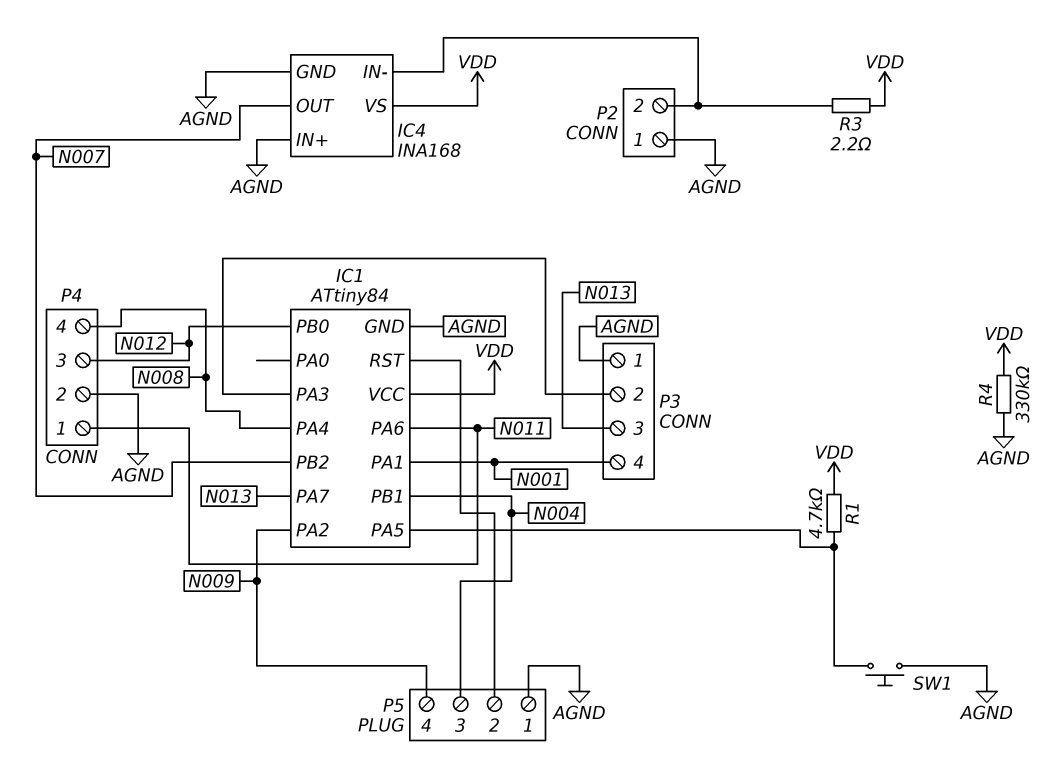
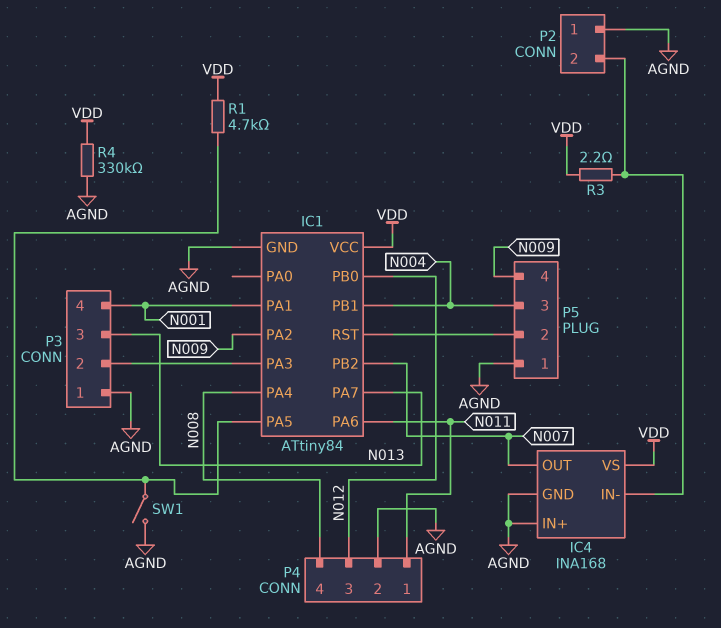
SW1: button (AGND, IC1/PA5) -> switch (AGND, IC1/PA5)

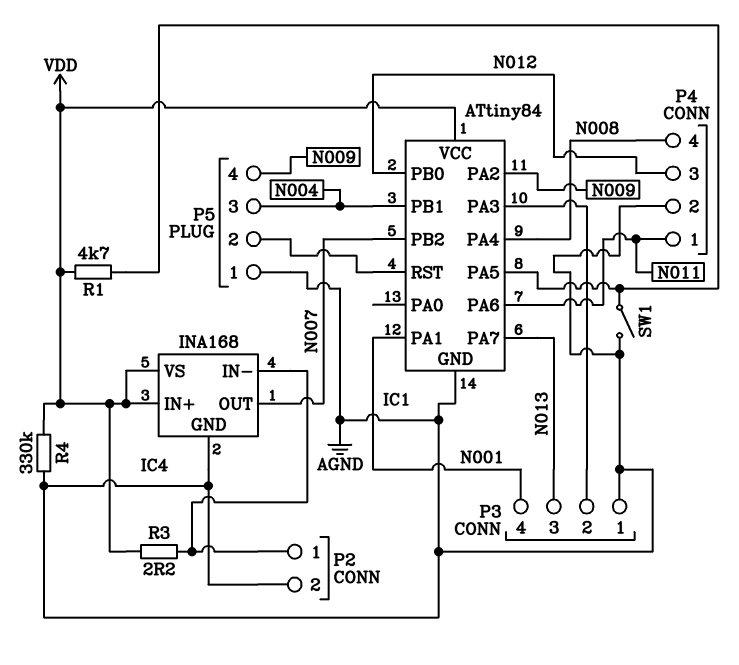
IC4 pin IN+: AGND -> VDD
P2 pin 1: AGND -> IC4/IN-
P2 pin 2: IC4/IN- -> AGND

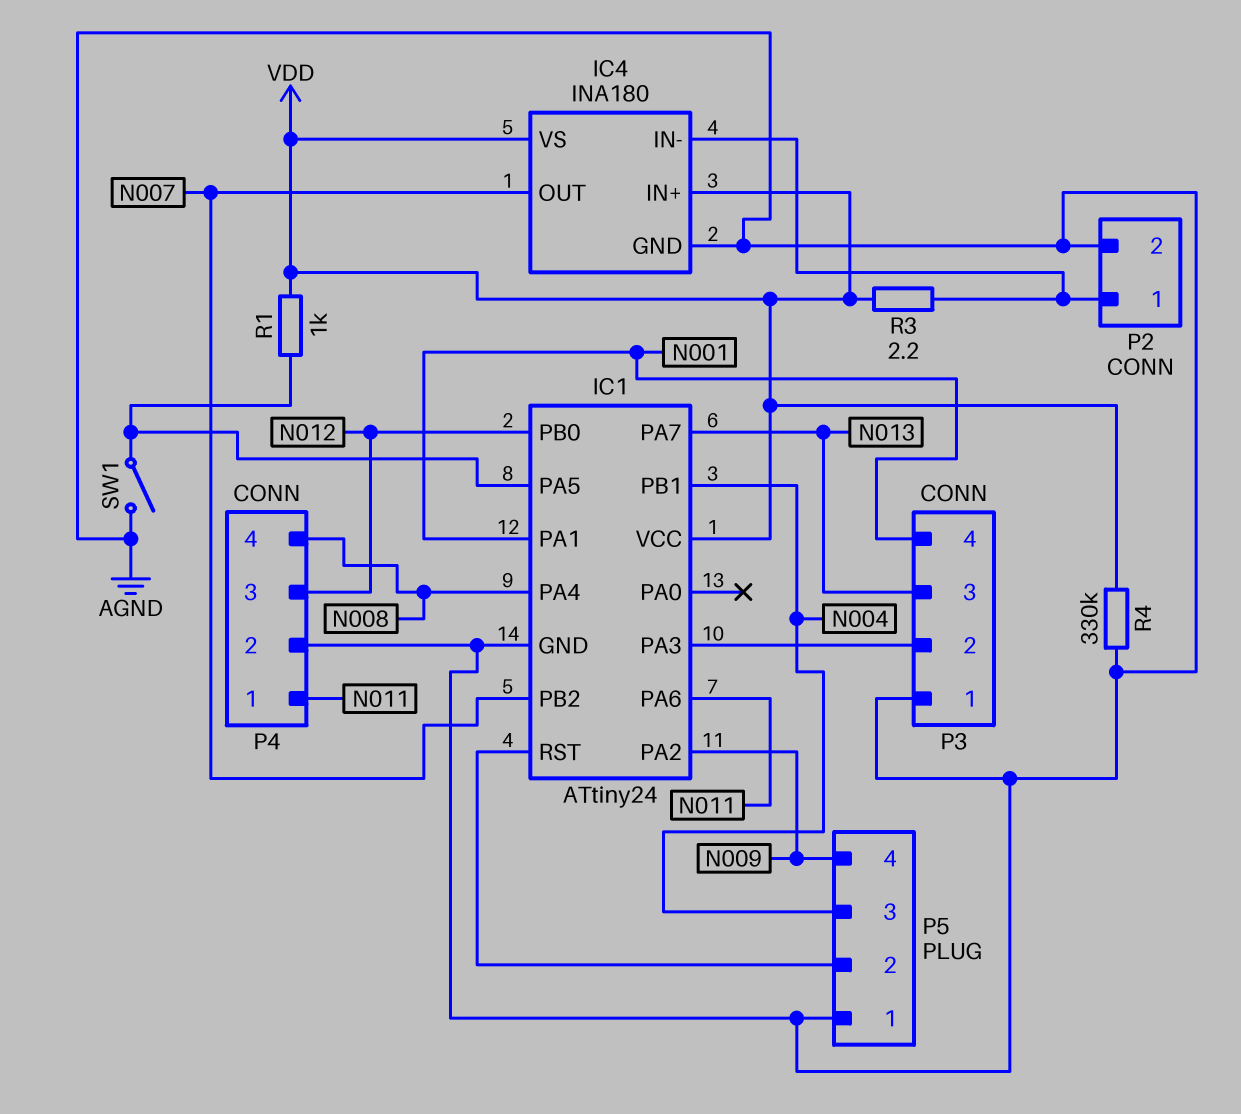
IC1: ATtiny84 -> ATtiny24
IC4: INA168 -> INA180
R1: 4.7k (IC1/PA5, VDD) -> 1k (IC1/PA5, VDD)

